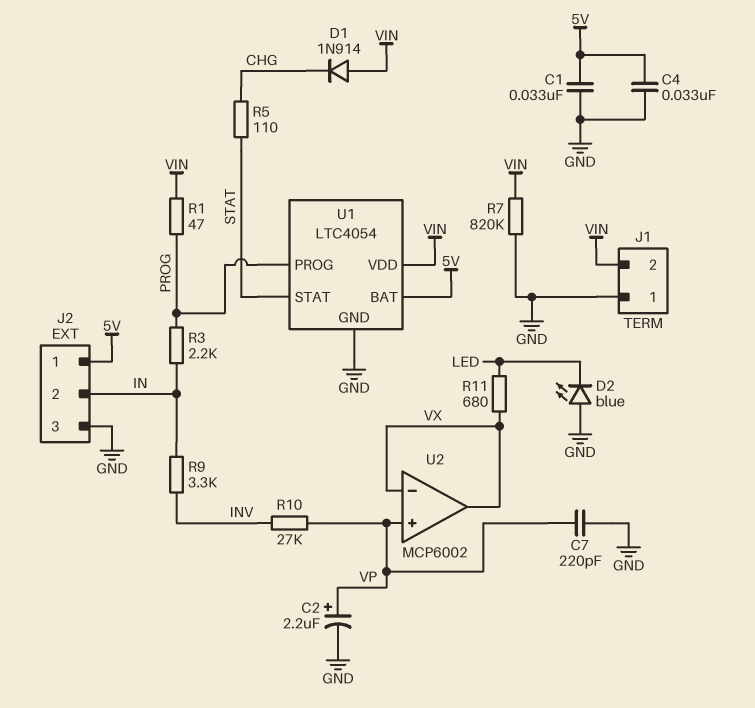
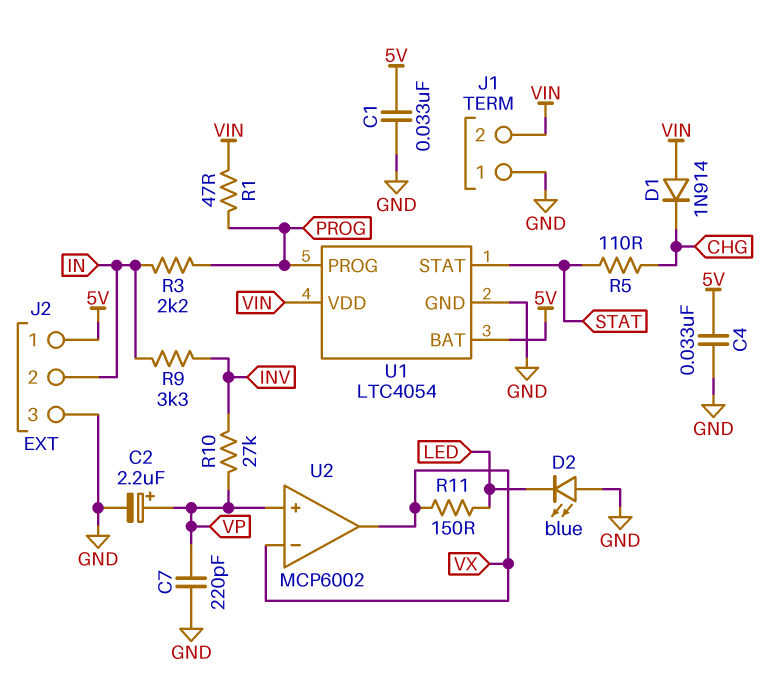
R7: 820k (GND, VIN) -> none
R11: 680 (LED, VX) -> 150 (LED, VX)

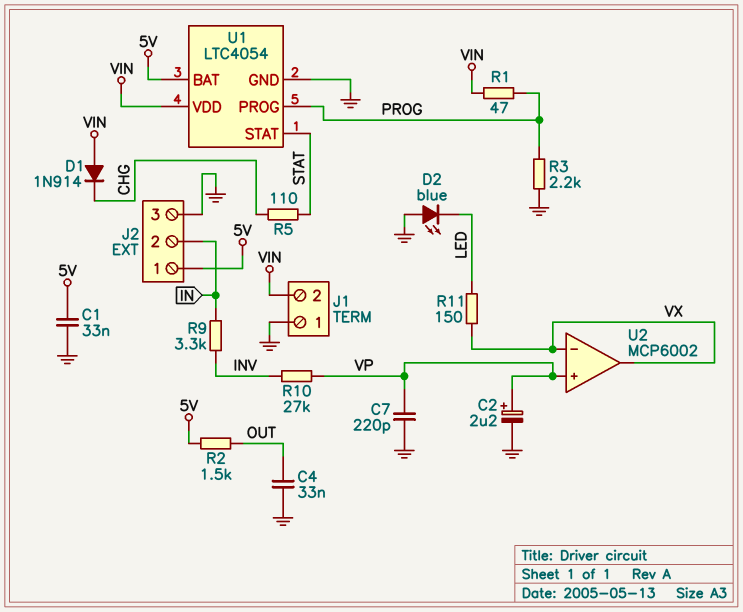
C4: 33nF (5V, GND) -> 33nF (GND, OUT)
R2: none -> 1.5k (5V, OUT)
R3: 2.2k (IN, PROG) -> 2.2k (GND, PROG)

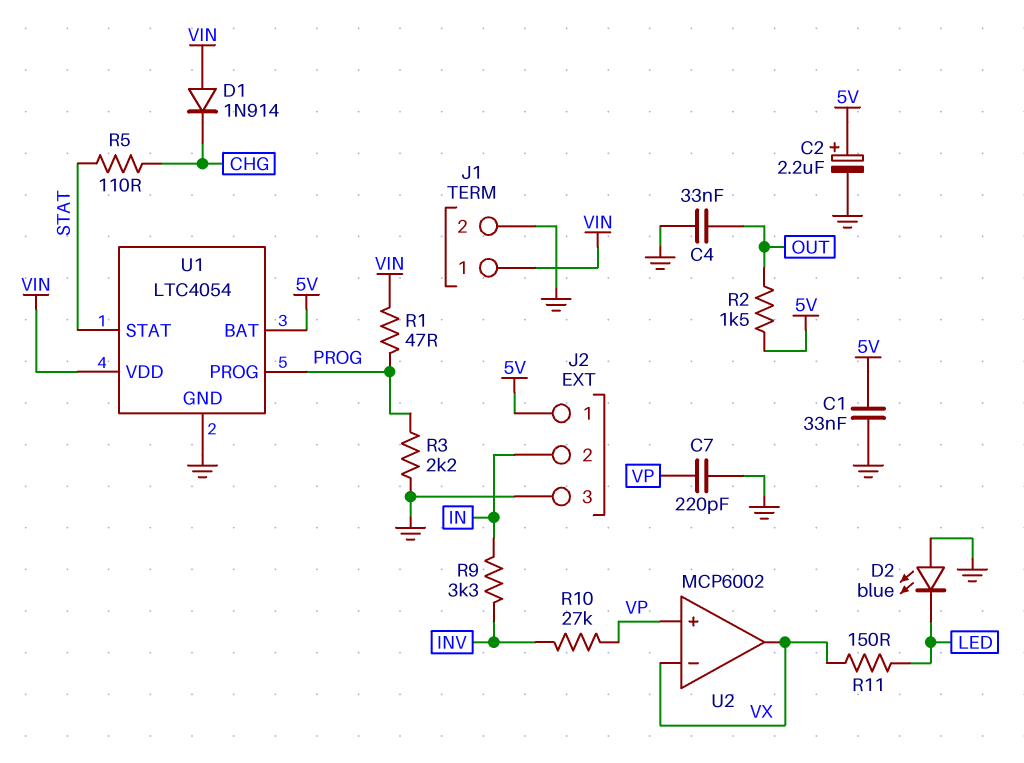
C2: 2.2uF (plus VP, minus GND) -> 2.2uF (plus 5V, minus GND)
J1 pin 1: GND -> VIN
J1 pin 2: VIN -> GND

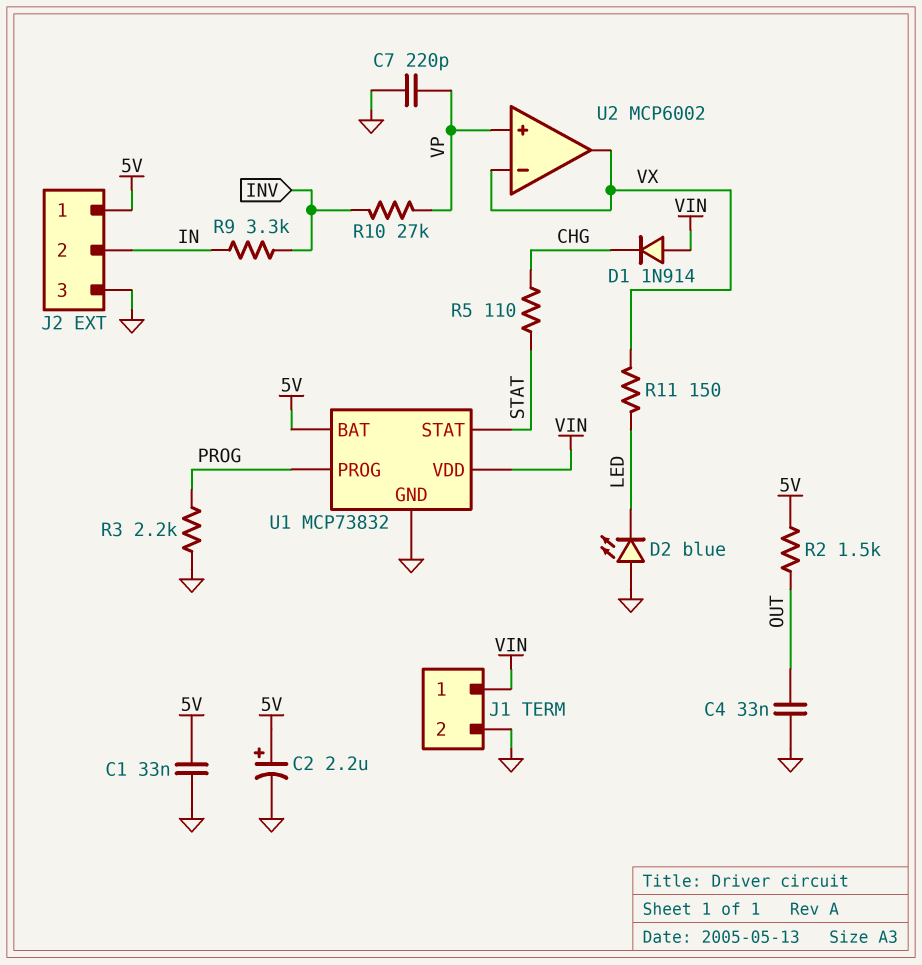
R1: 47 (PROG, VIN) -> none
U1: LTC4054 -> MCP73832

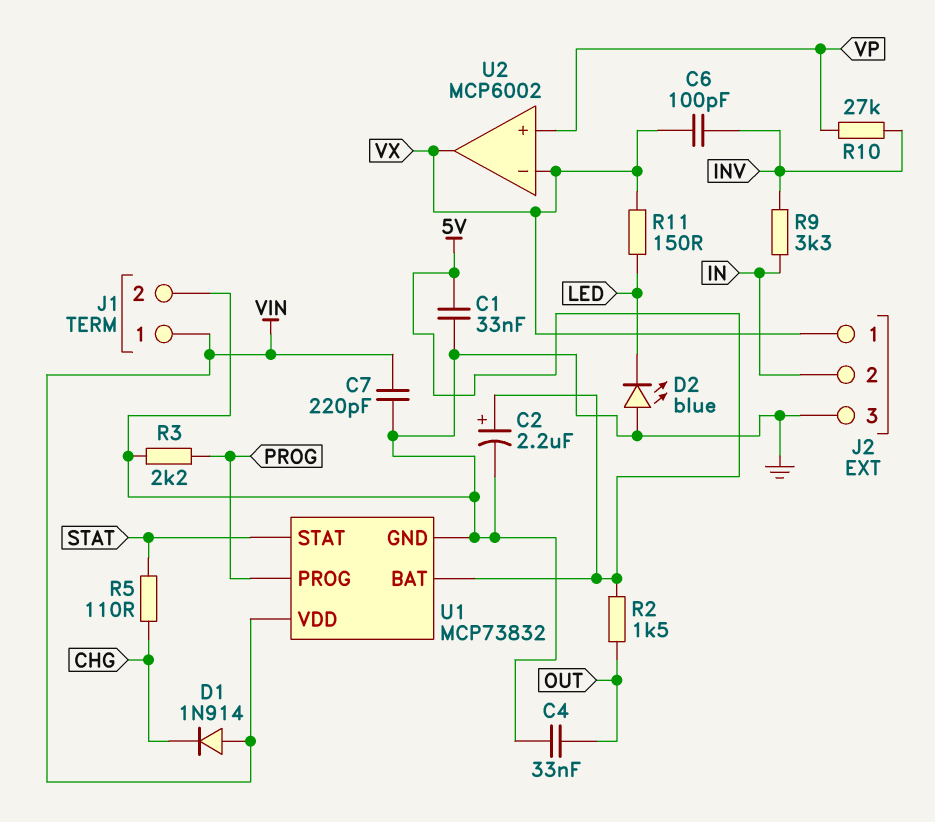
C6: none -> 100pF (INV, VX)
C7: 220pF (GND, VP) -> 220pF (GND, VIN)
J2 pin 1: 5V -> VX

